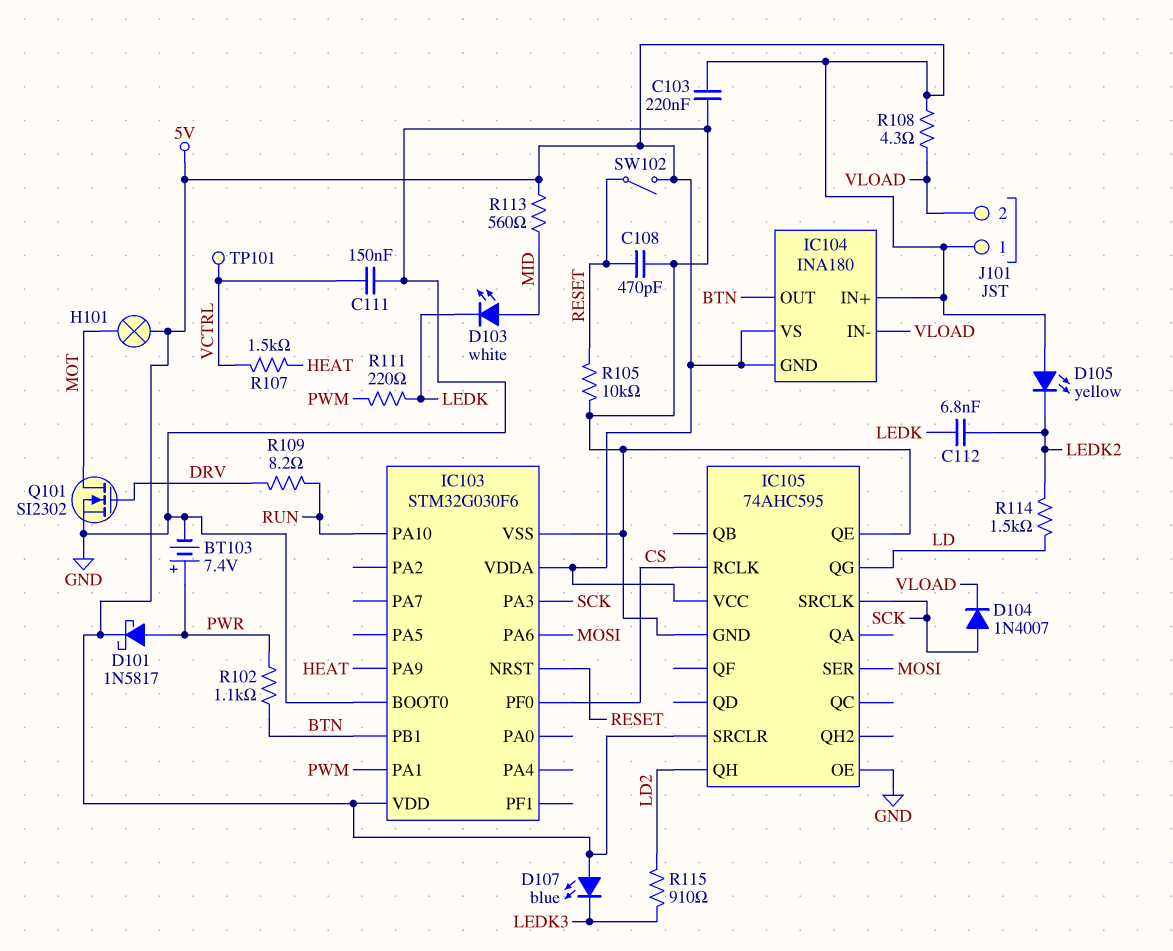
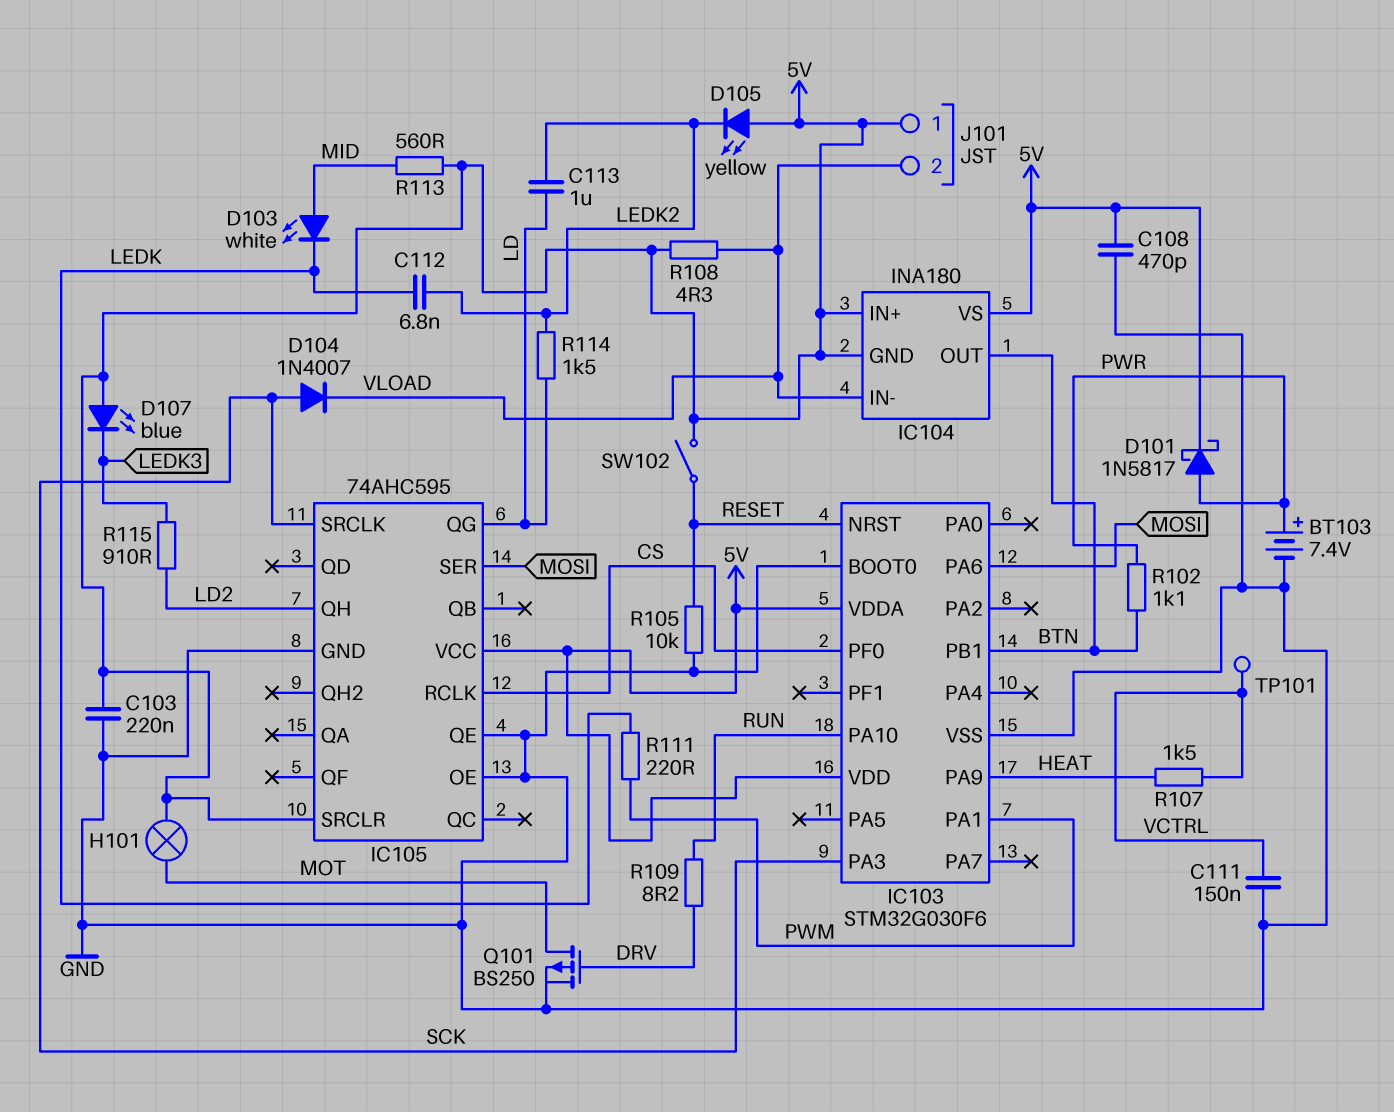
C108: 470pF (GND, RESET) -> 470pF (5V, GND)
C113: none -> 1uF (LD, LEDK2)
Q101: NMOS SI2302 (G DRV, D MOT, S GND) -> PMOS BS250 (G DRV, D MOT, S GND)

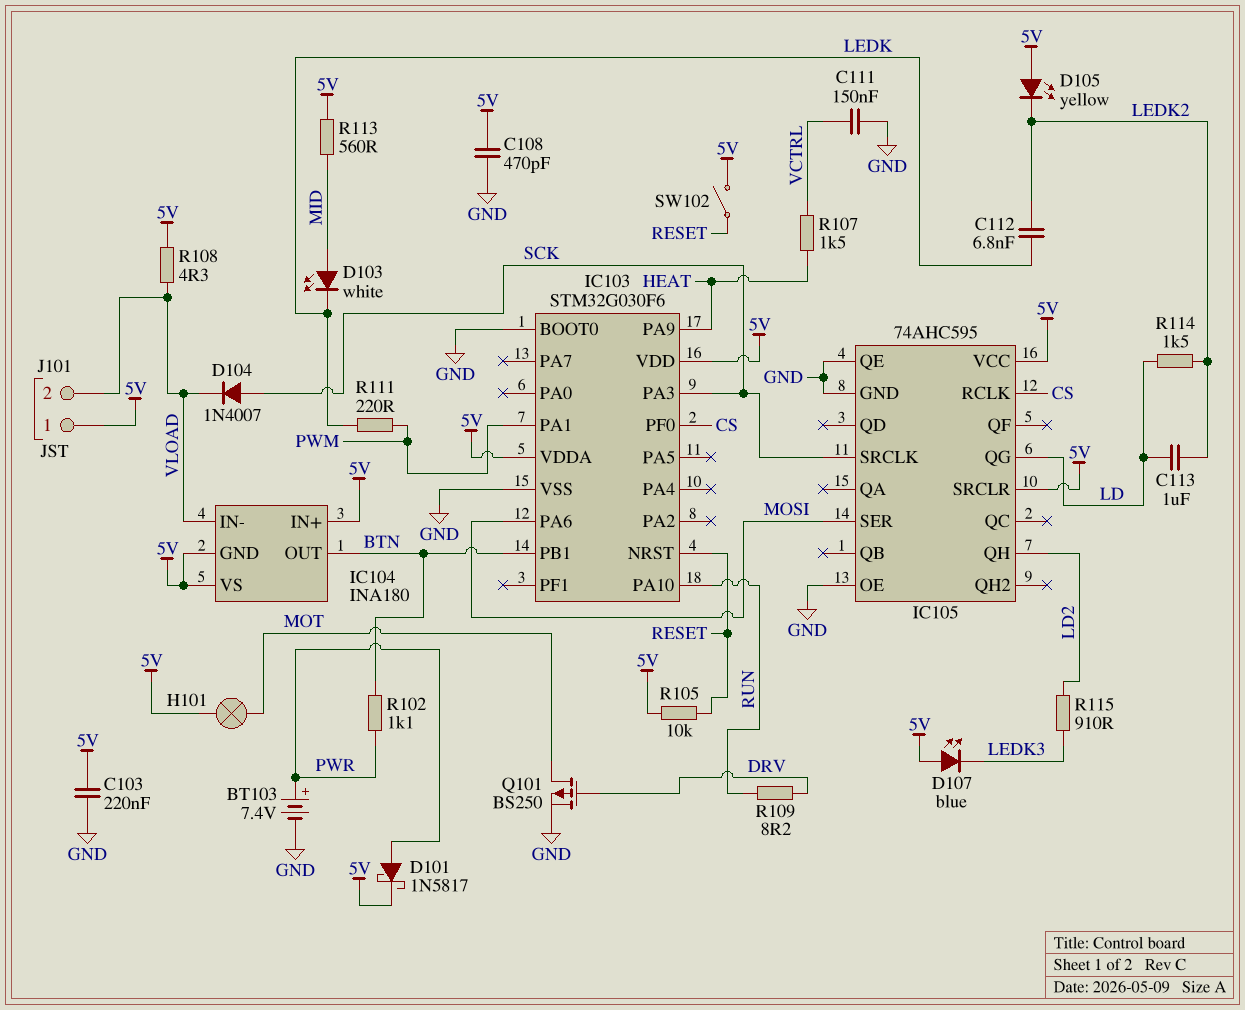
R105: 10k (GND, RESET) -> 10k (5V, RESET)
TP101: test point (VCTRL) -> none

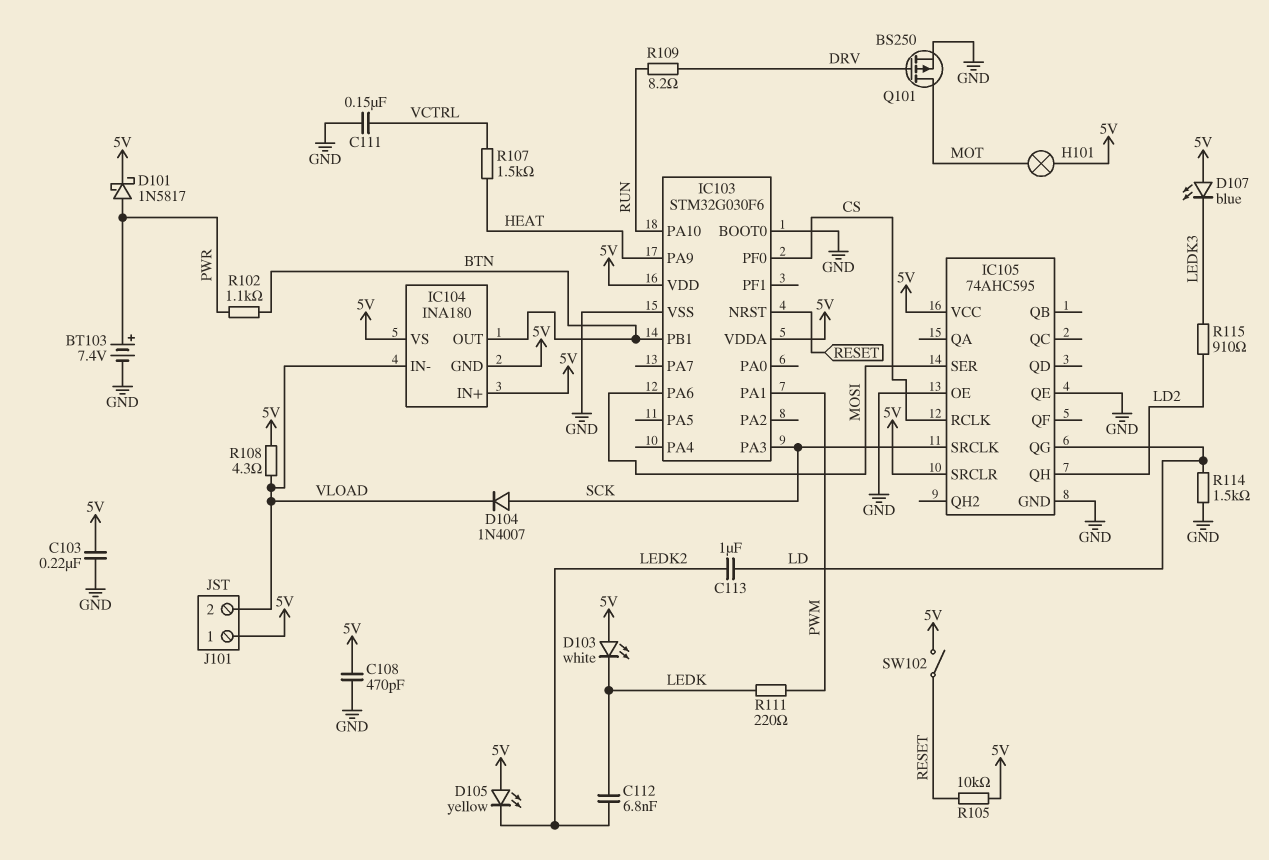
D103: LED white (A MID, K LEDK) -> LED white (A 5V, K LEDK)
R113: 560 (5V, MID) -> none
R114: 1.5k (LD, LEDK2) -> 1.5k (GND, LD)

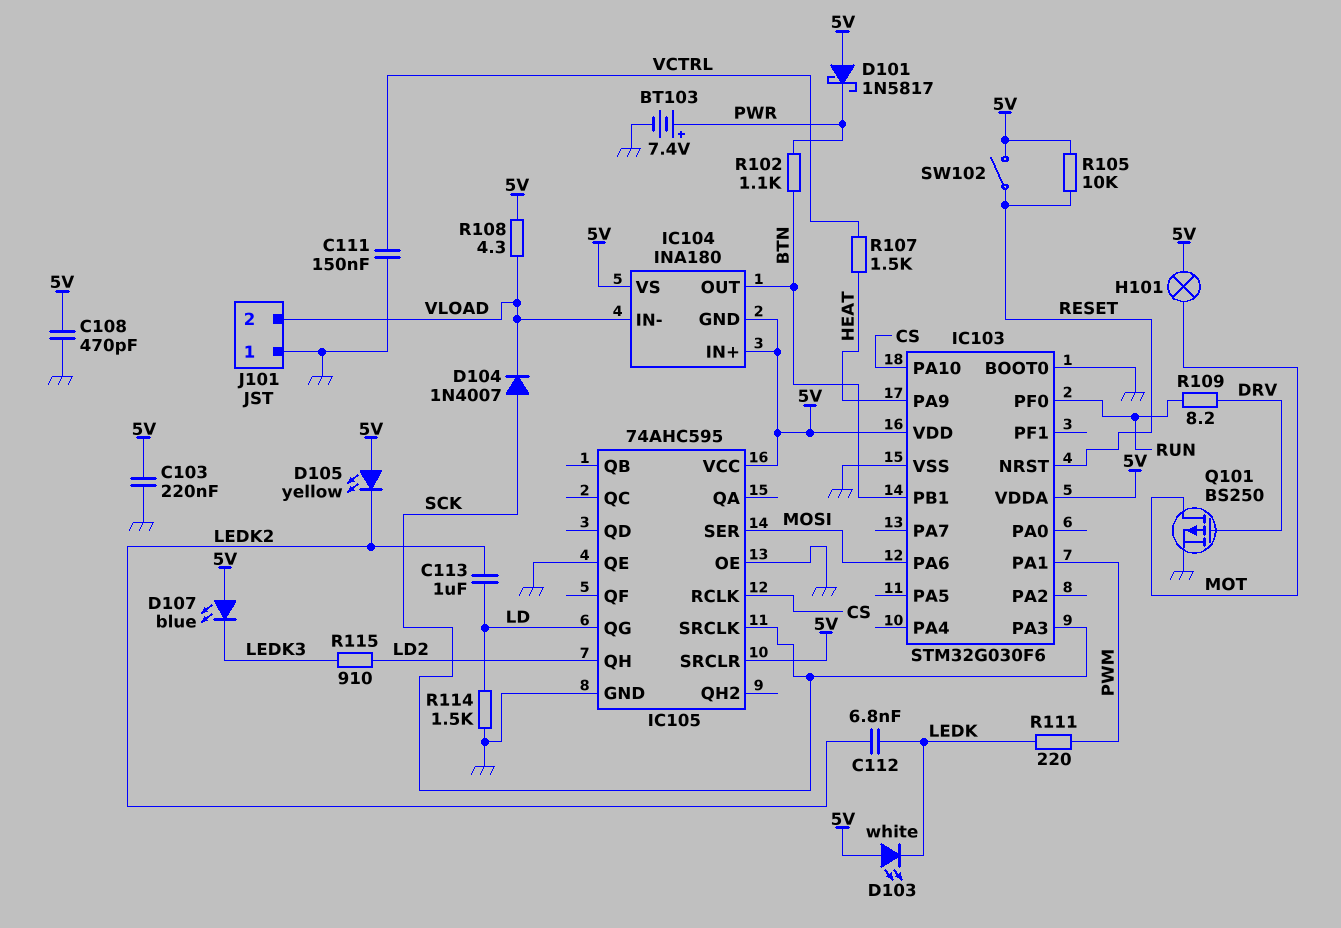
D101: schottky 1N5817 (A PWR, K 5V) -> schottky 1N5817 (A 5V, K PWR)
IC103 pin PA10: RUN -> CS
IC103 pin PF0: CS -> RUN
J101 pin 1: 5V -> GND

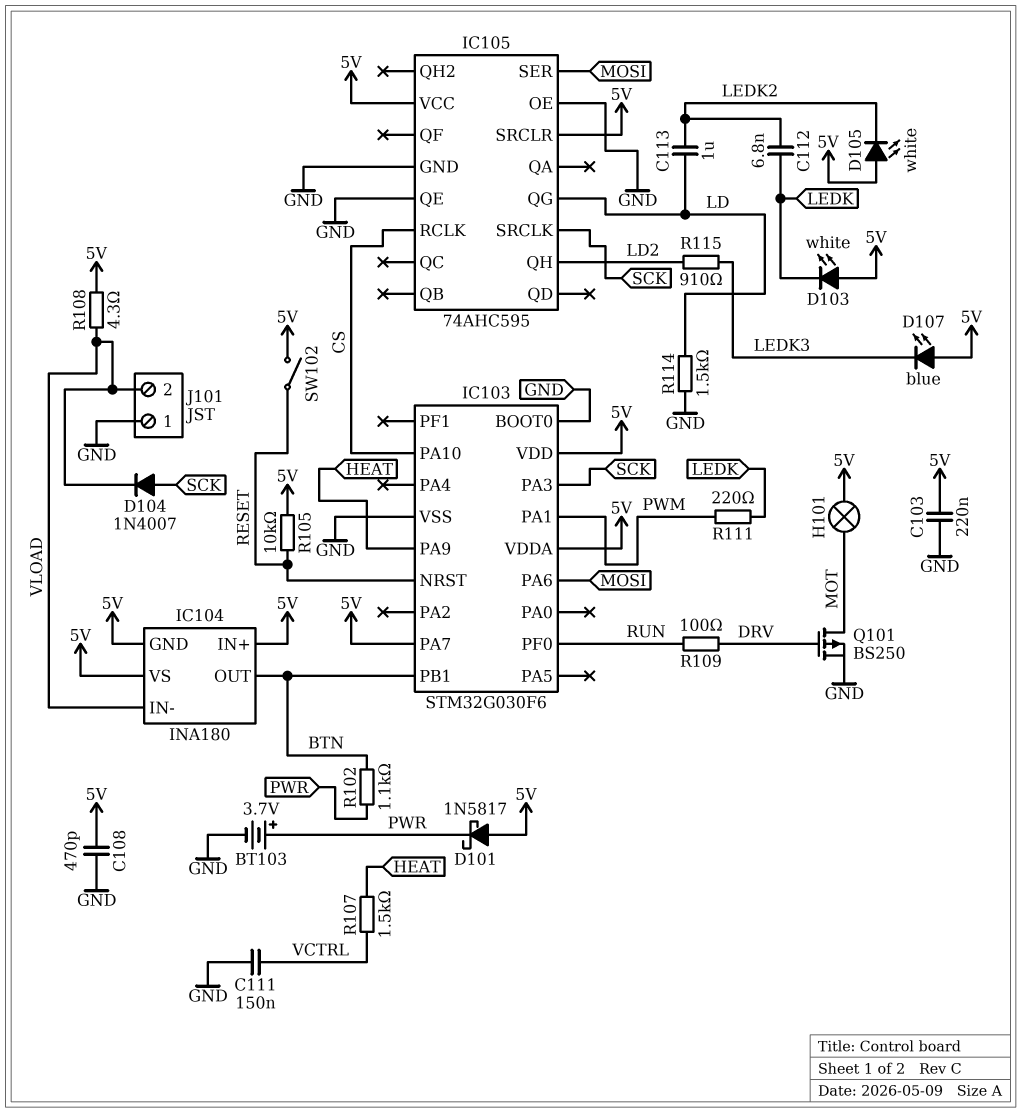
BT103: 7.4V (plus PWR, minus GND) -> 3.7V (plus PWR, minus GND)
D105: LED yellow (A 5V, K LEDK2) -> LED white (A 5V, K LEDK2)
IC103 pin PA7: none -> 5V
R109: 8.2 (DRV, RUN) -> 100 (DRV, RUN)

